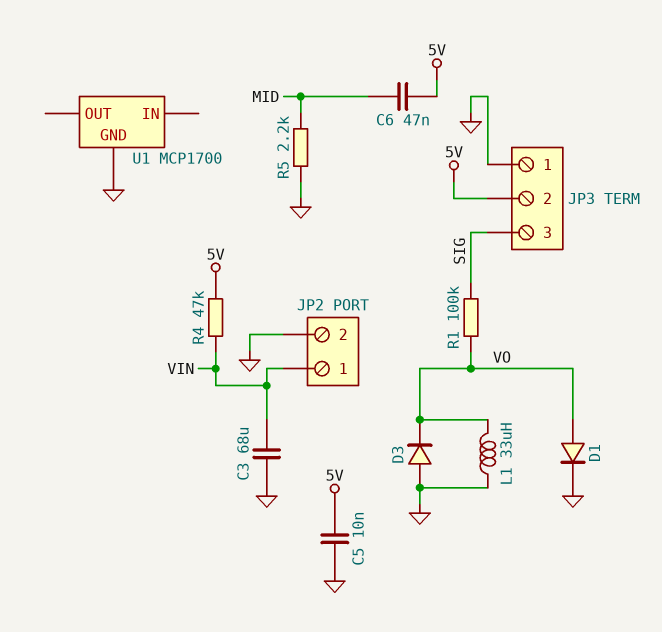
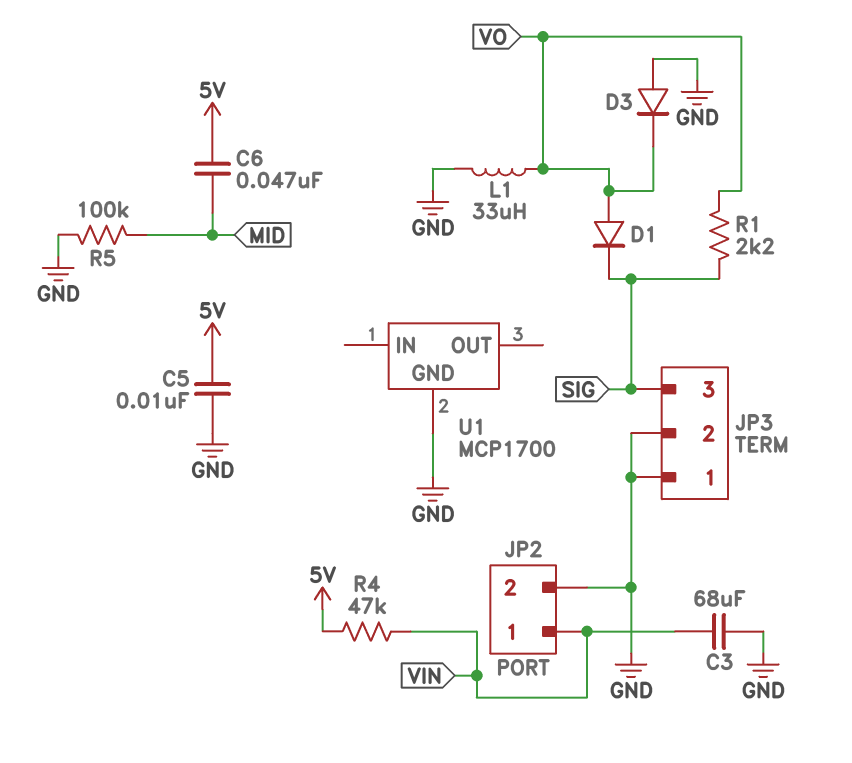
D1: diode (A VO, K GND) -> diode (A VO, K SIG)
JP3 pin 2: 5V -> GND
R1: 100k (SIG, VO) -> 2.2k (SIG, VO)
R5: 2.2k (GND, MID) -> 100k (GND, MID)

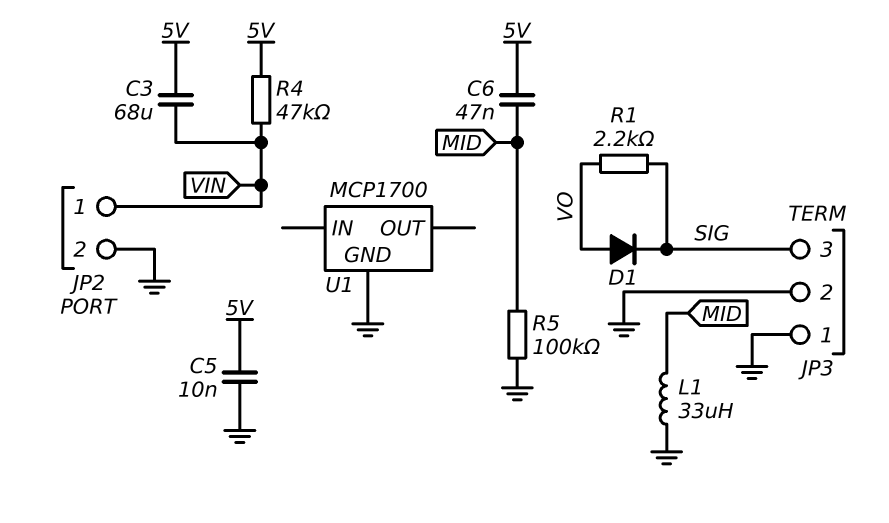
C3: 68uF (GND, VIN) -> 68uF (5V, VIN)
D3: diode (A GND, K VO) -> none
L1: 33uH (GND, VO) -> 33uH (GND, MID)

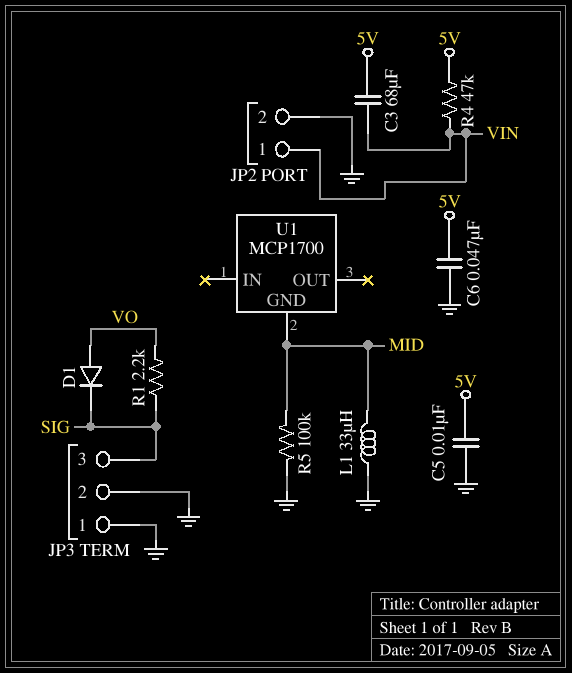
C6: 47nF (5V, MID) -> 47nF (5V, GND)
U1 pin GND: GND -> MID

